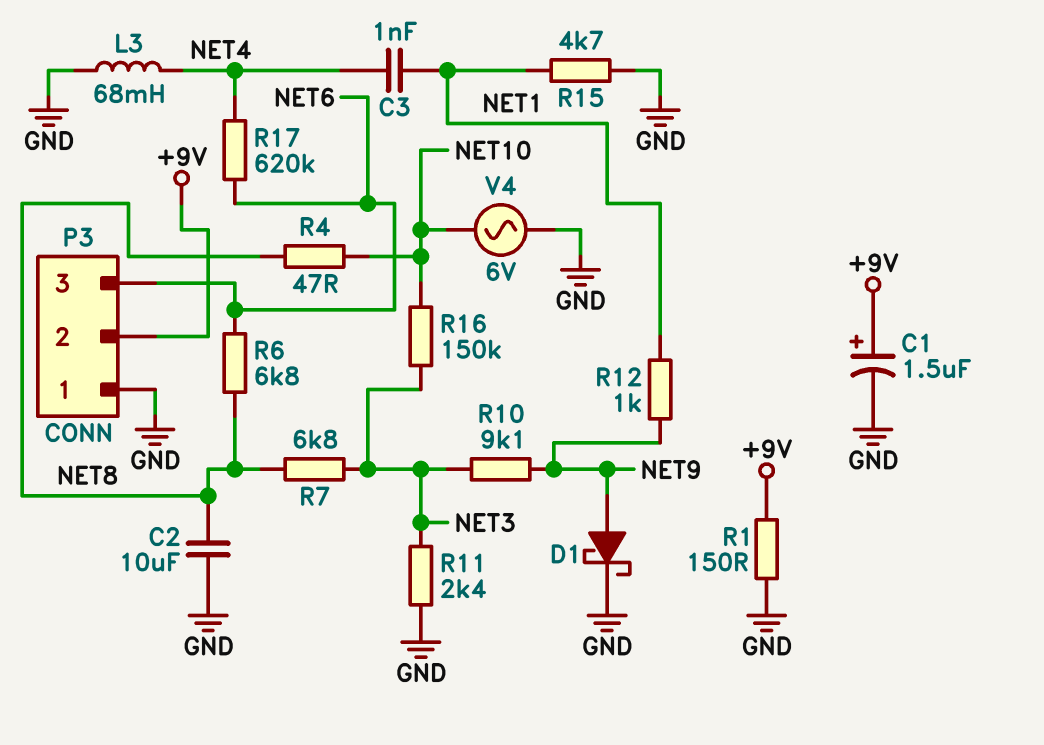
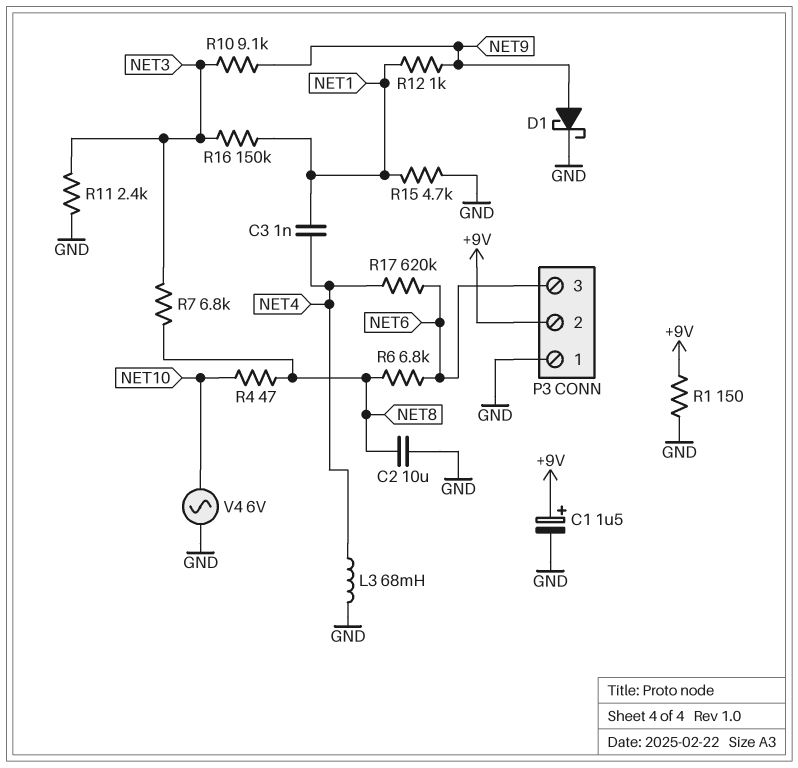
R16: 150k (NET3, NET10) -> 150k (NET1, NET3)

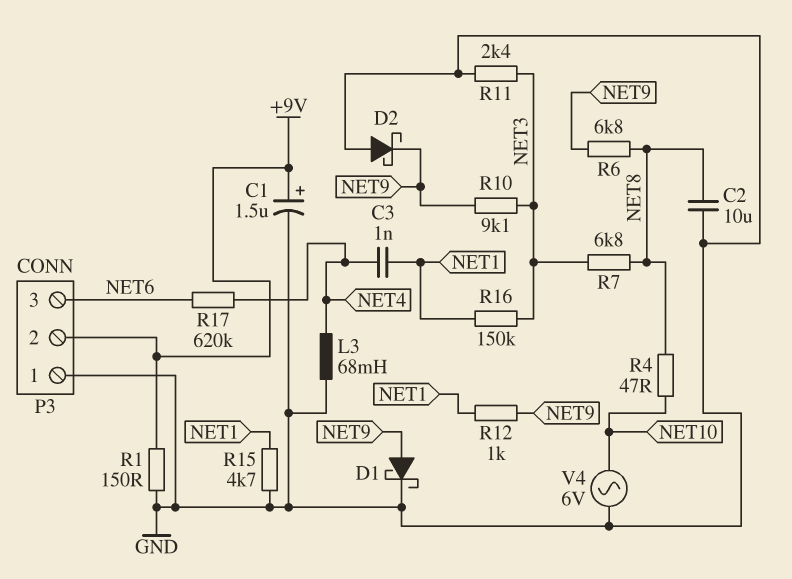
D2: none -> schottky (A GND, K NET9)
R6: 6.8k (NET6, NET8) -> 6.8k (NET8, NET9)

